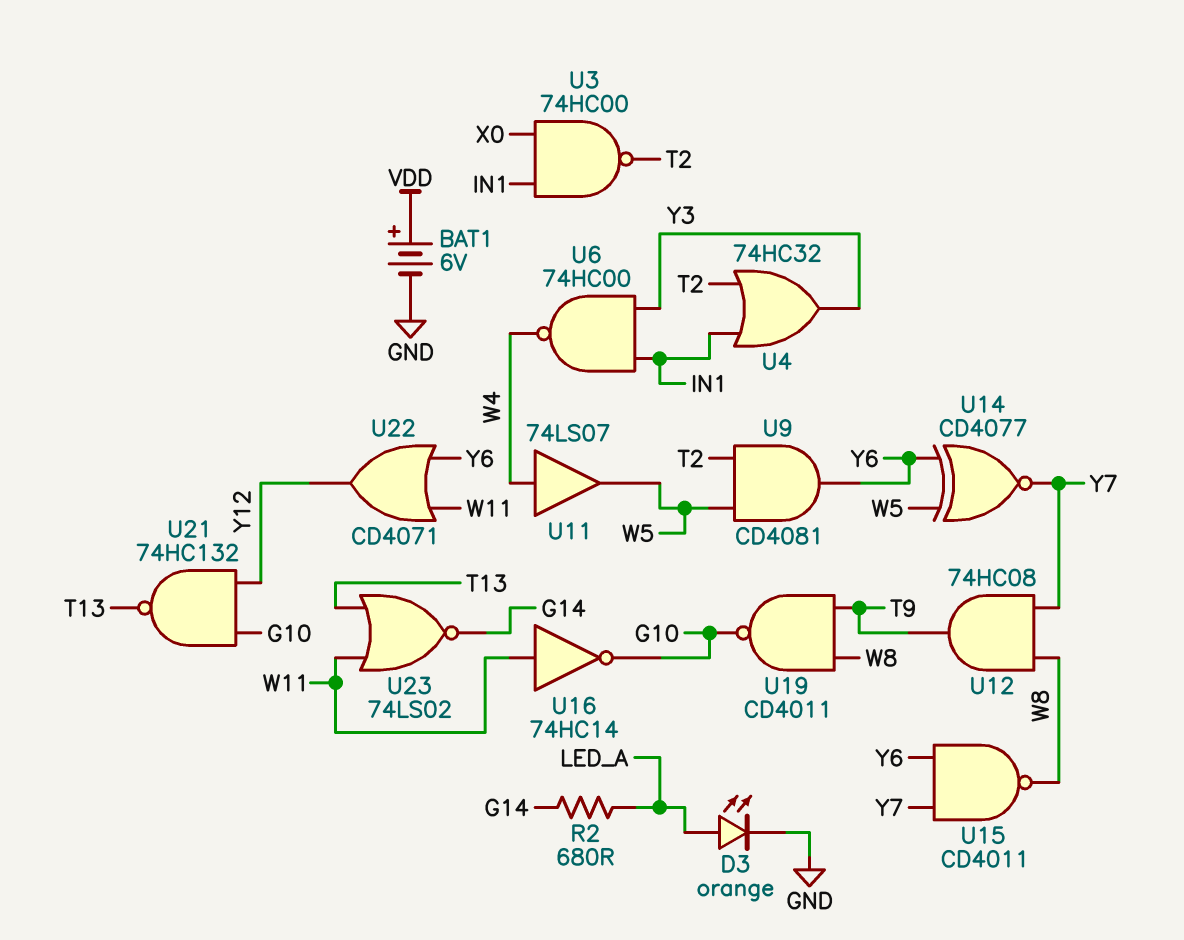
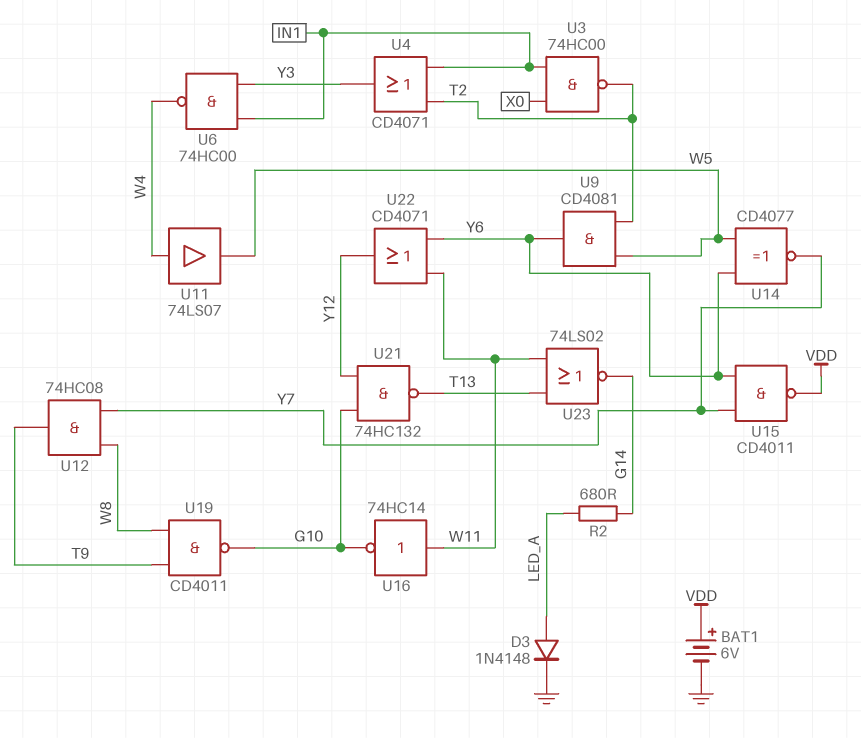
D3: LED orange (A LED_A, K GND) -> diode 1N4148 (A LED_A, K GND)
U4: OR 74HC32 (in IN1, in T2, out Y3) -> OR CD4071 (in IN1, in T2, out Y3)
U15: NAND CD4011 (in Y6, in Y7, out W8) -> NAND CD4011 (in Y6, in Y7, out VDD)

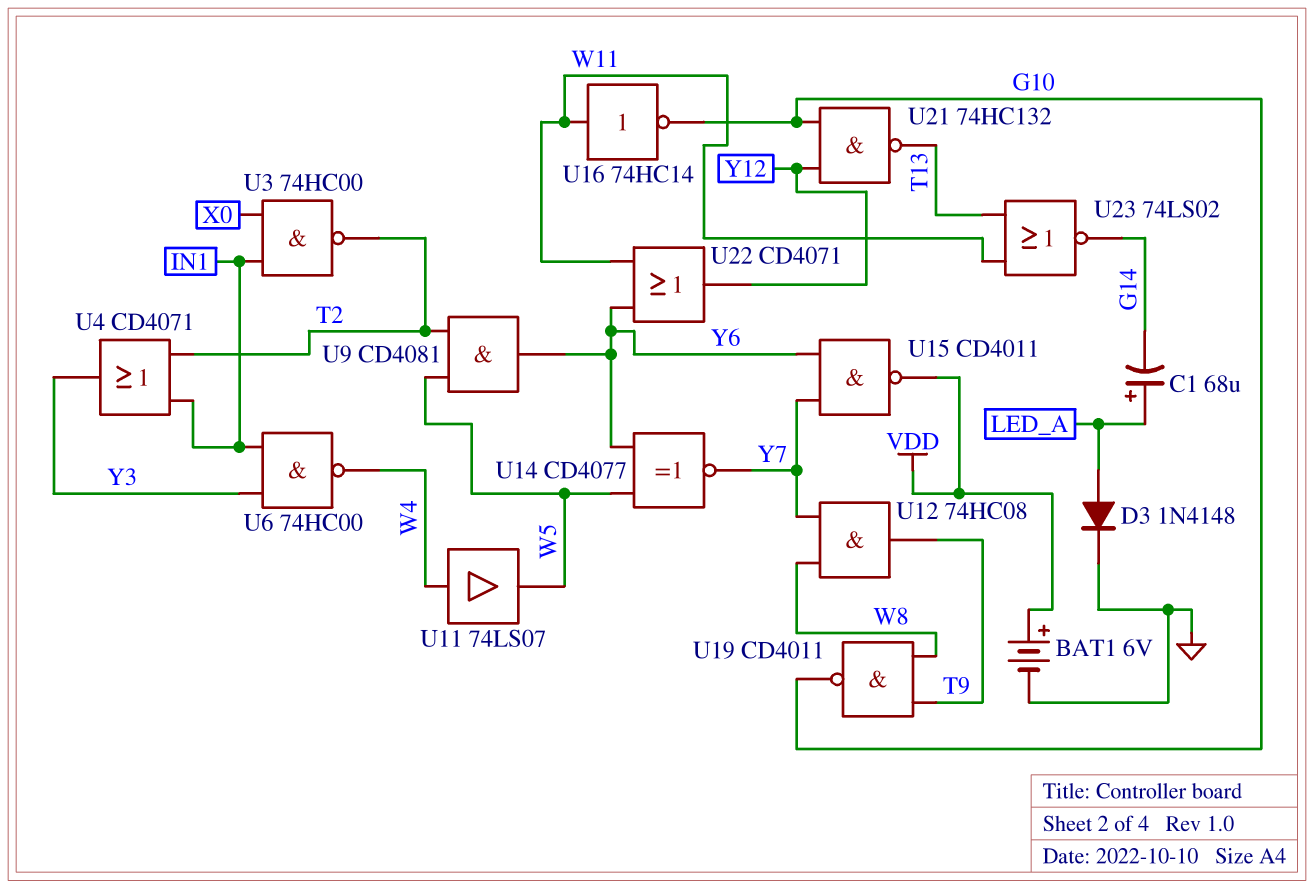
C1: none -> 68uF (plus LED_A, minus G14)
R2: 680 (G14, LED_A) -> none

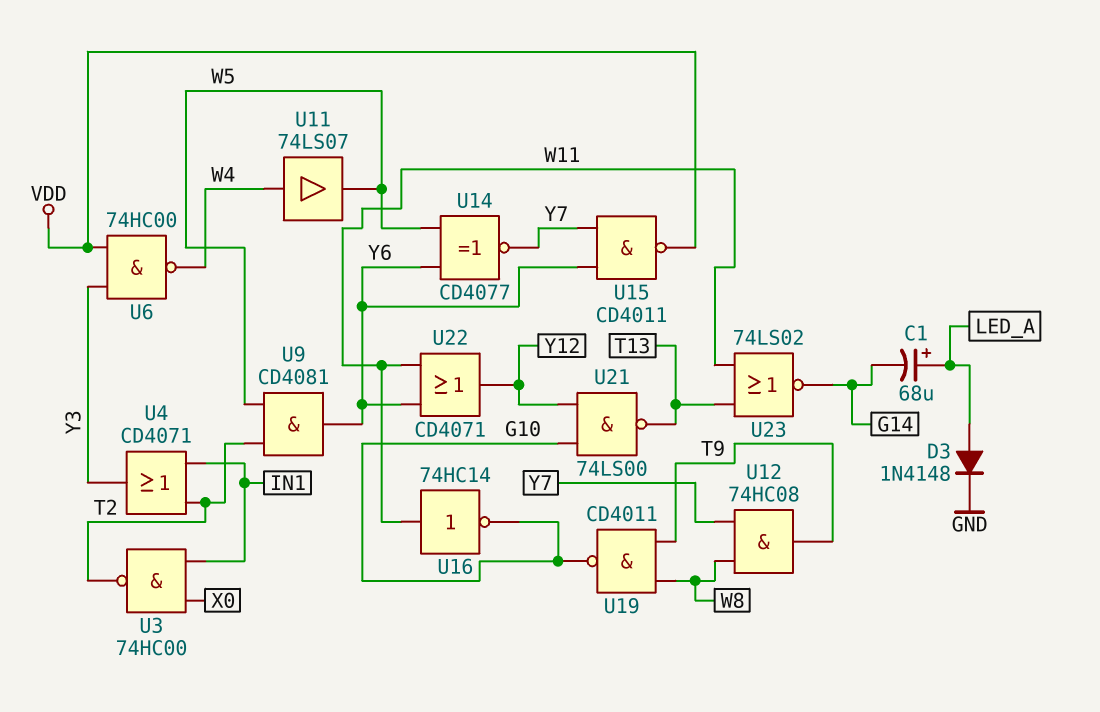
BAT1: 6V (plus VDD, minus GND) -> none
U6: NAND 74HC00 (in IN1, in Y3, out W4) -> NAND 74HC00 (in VDD, in Y3, out W4)
U21: NAND 74HC132 (in G10, in Y12, out T13) -> NAND 74LS00 (in G10, in Y12, out T13)

